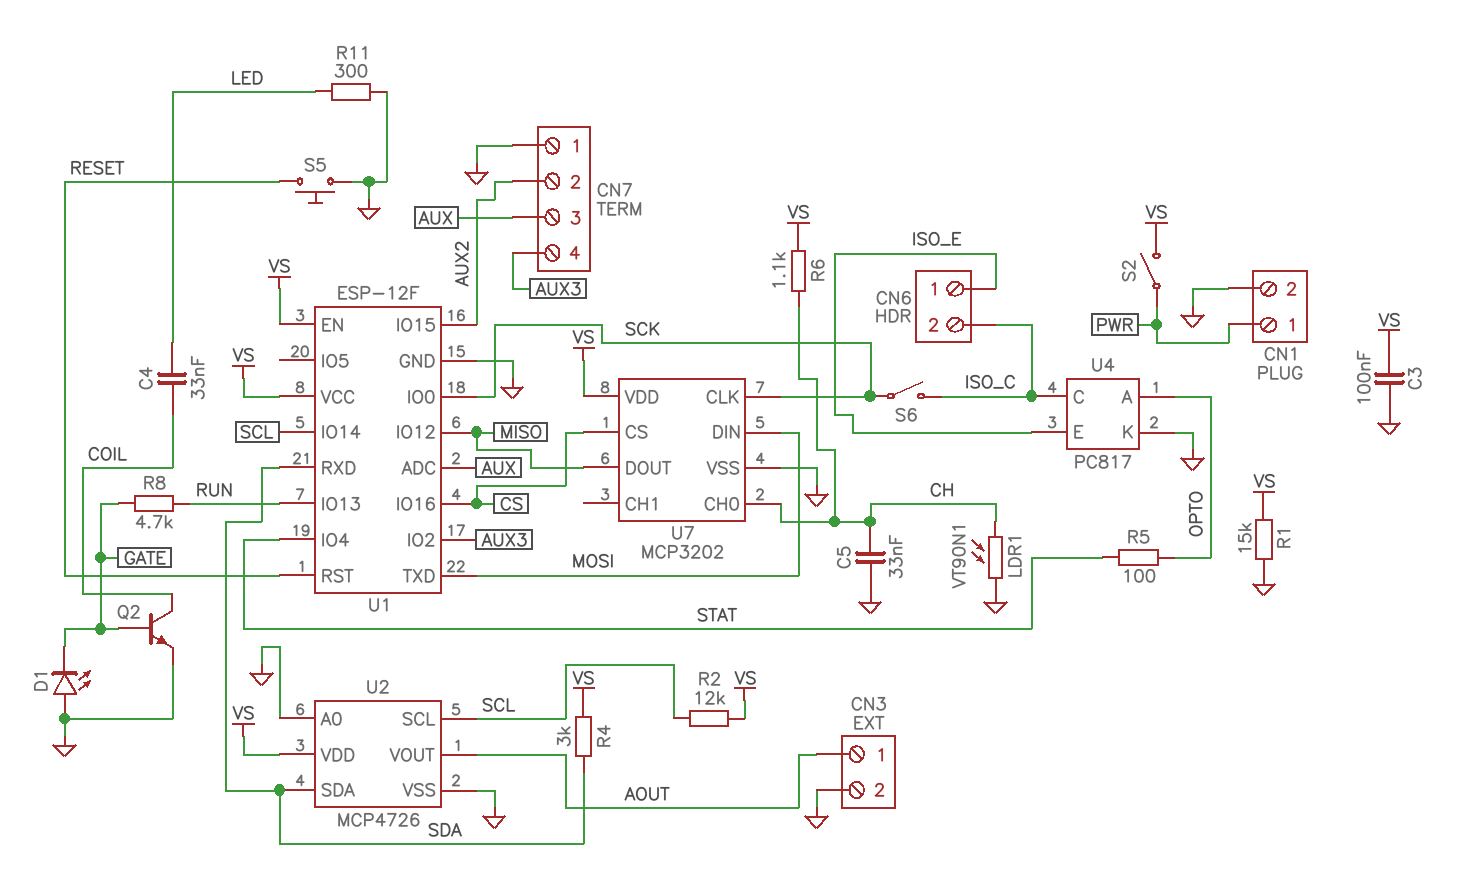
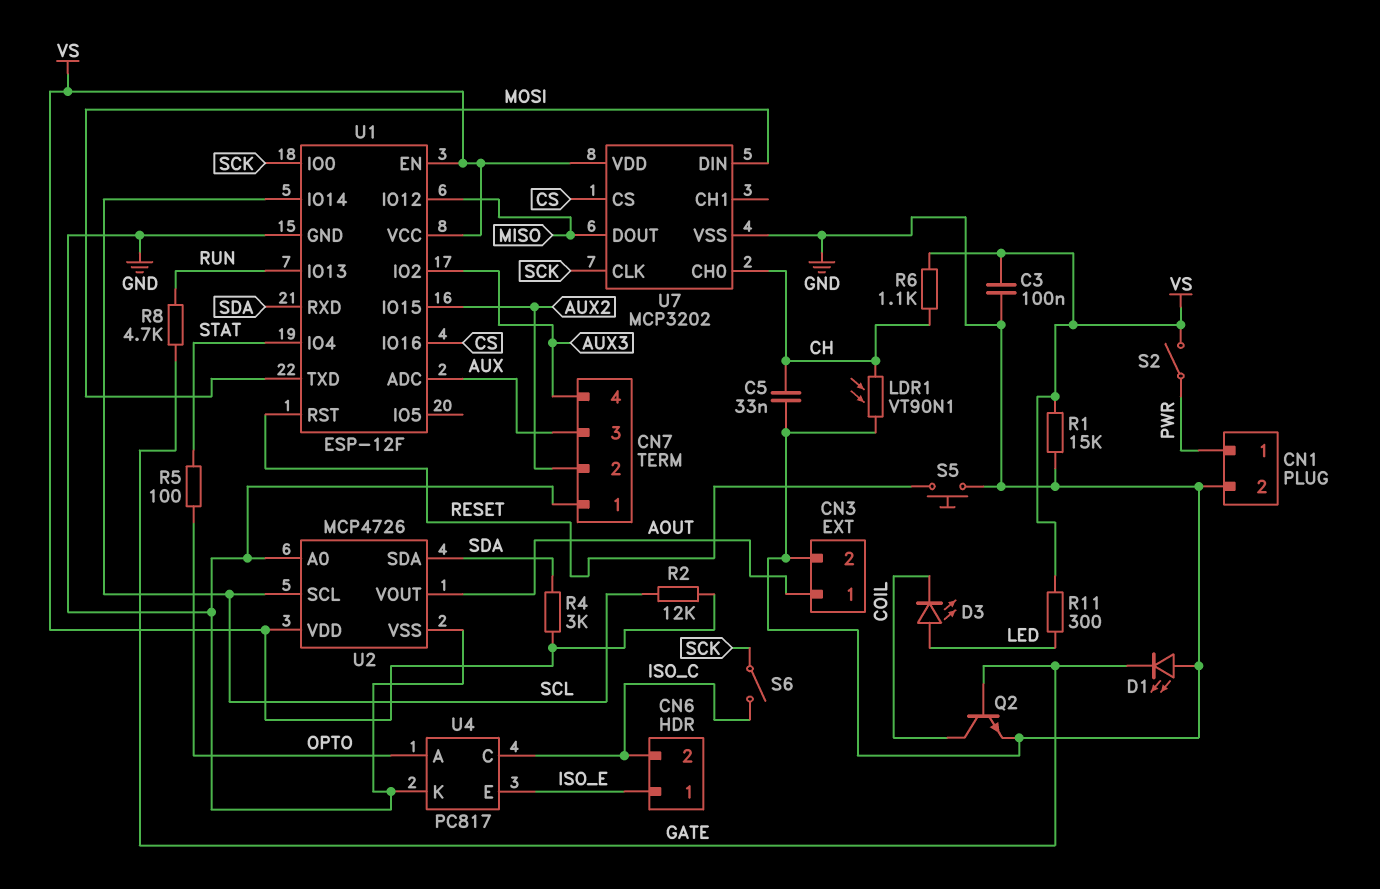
C4: 33nF (COIL, LED) -> none
D3: none -> LED (A LED, K COIL)
R11: 300 (GND, LED) -> 300 (LED, VS)

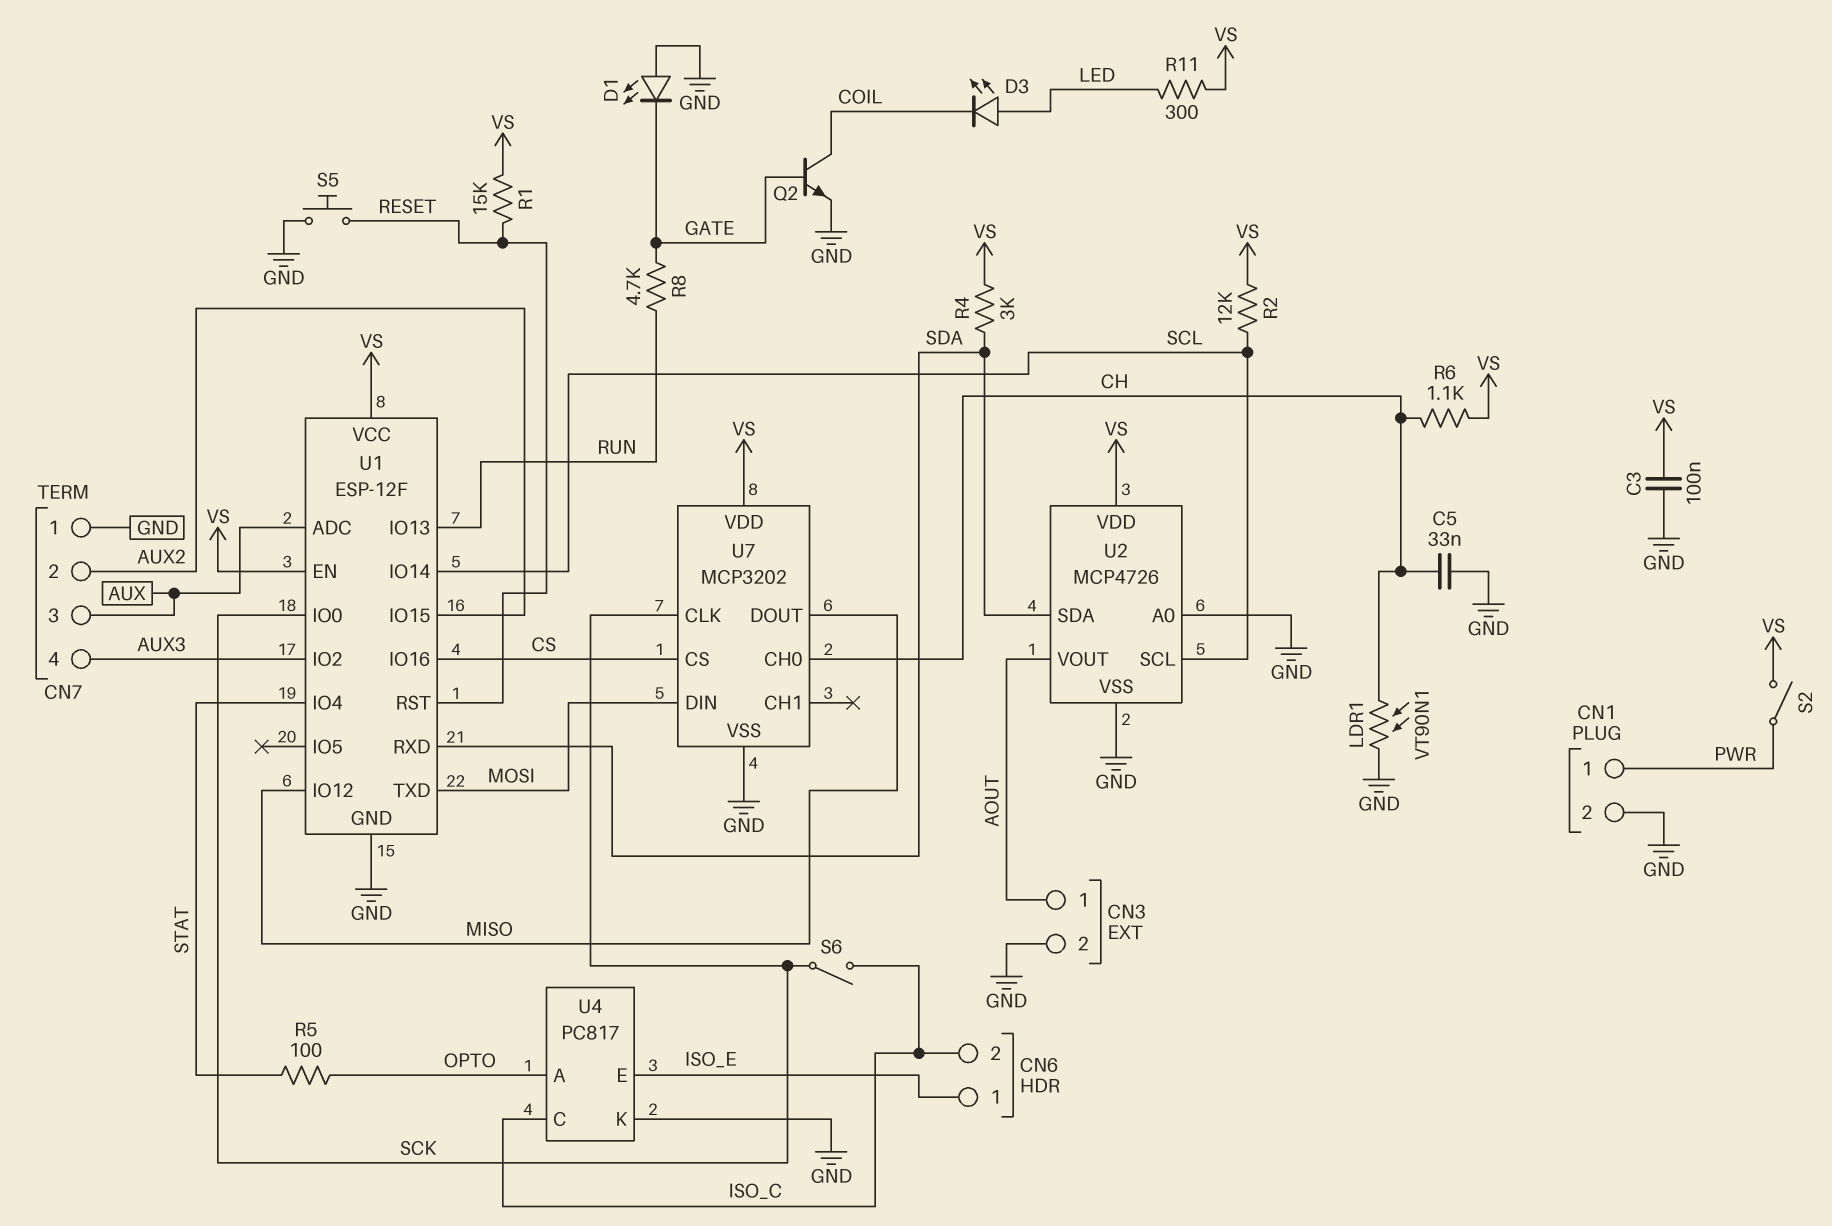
R1: 15k (GND, VS) -> 15k (RESET, VS)

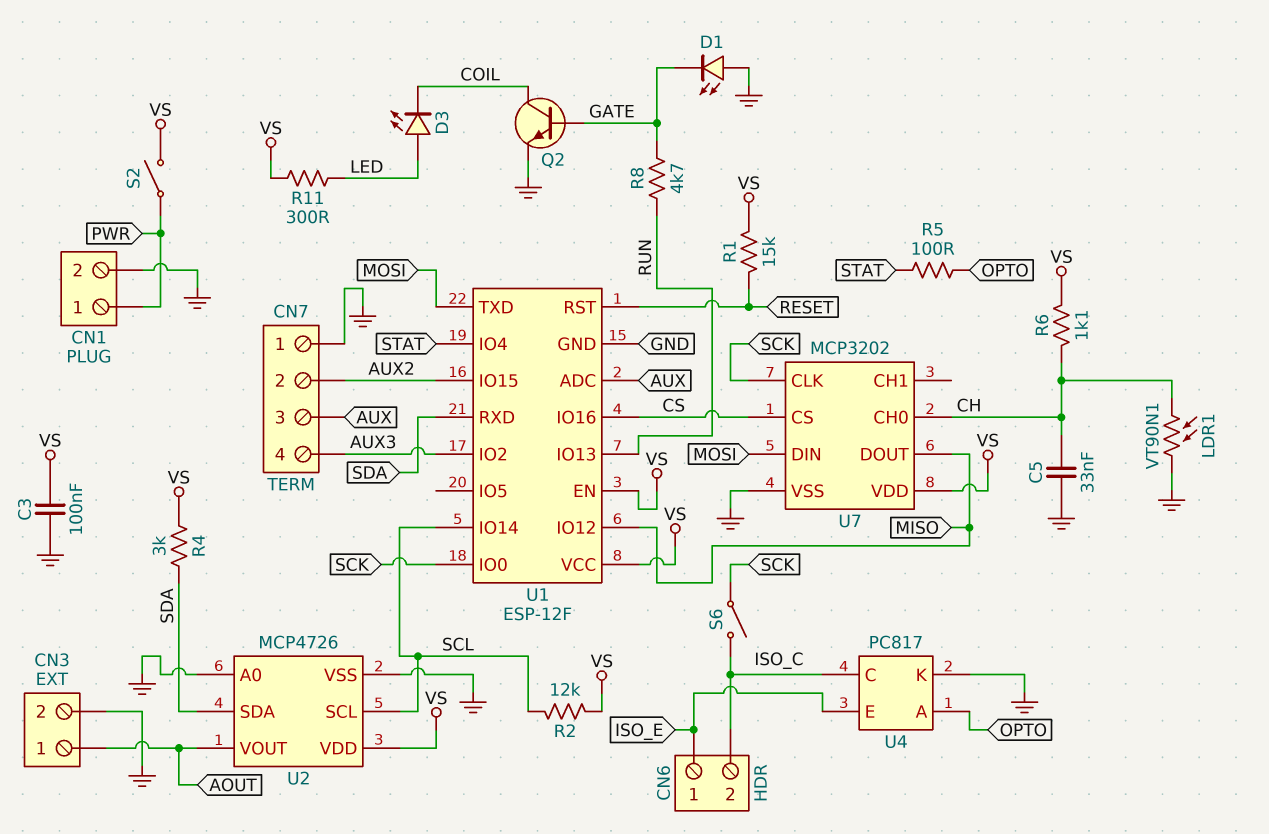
S5: button (GND, RESET) -> none

